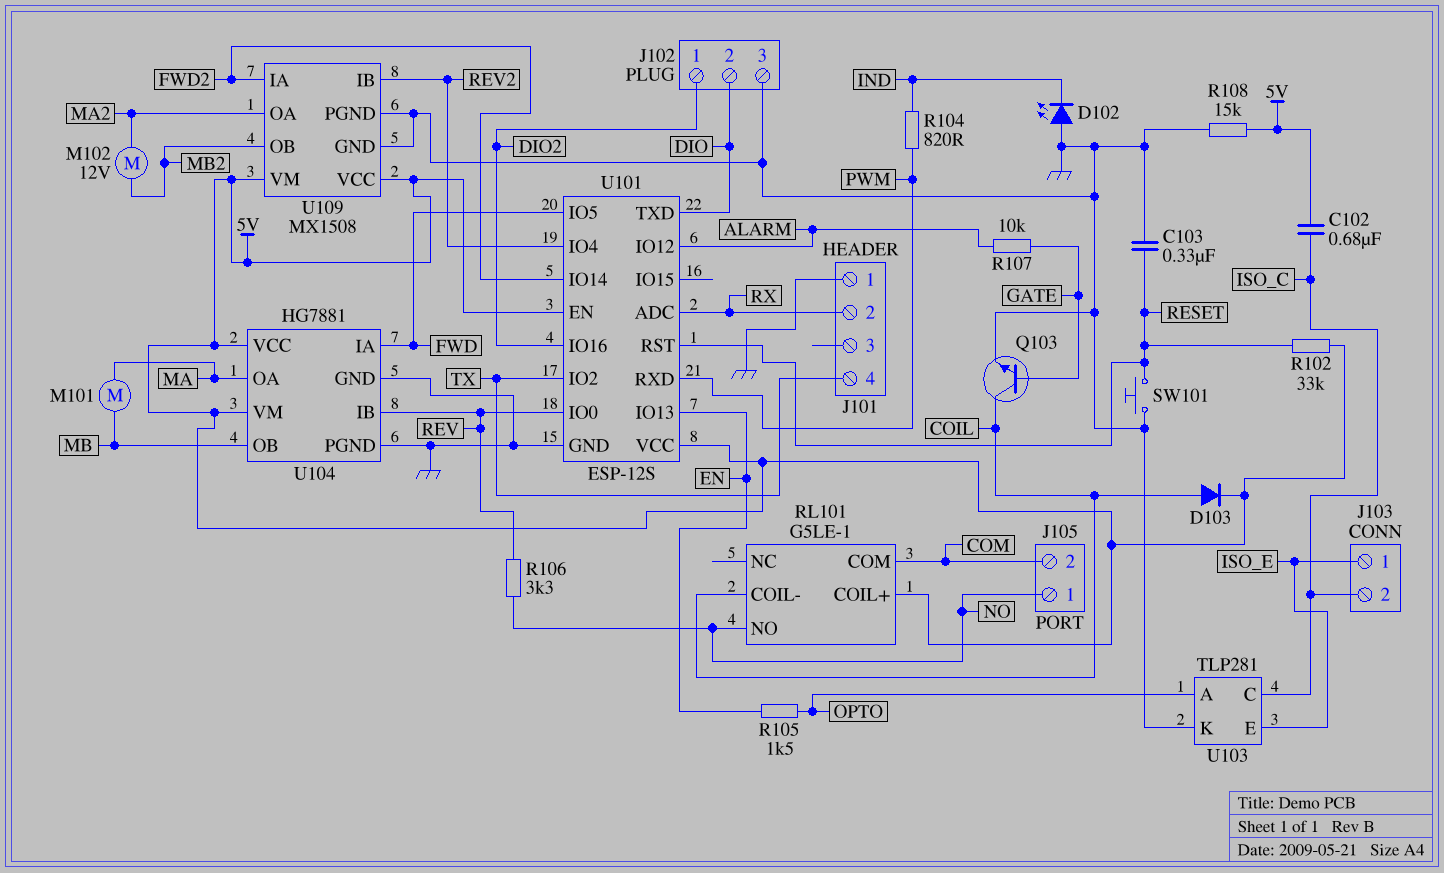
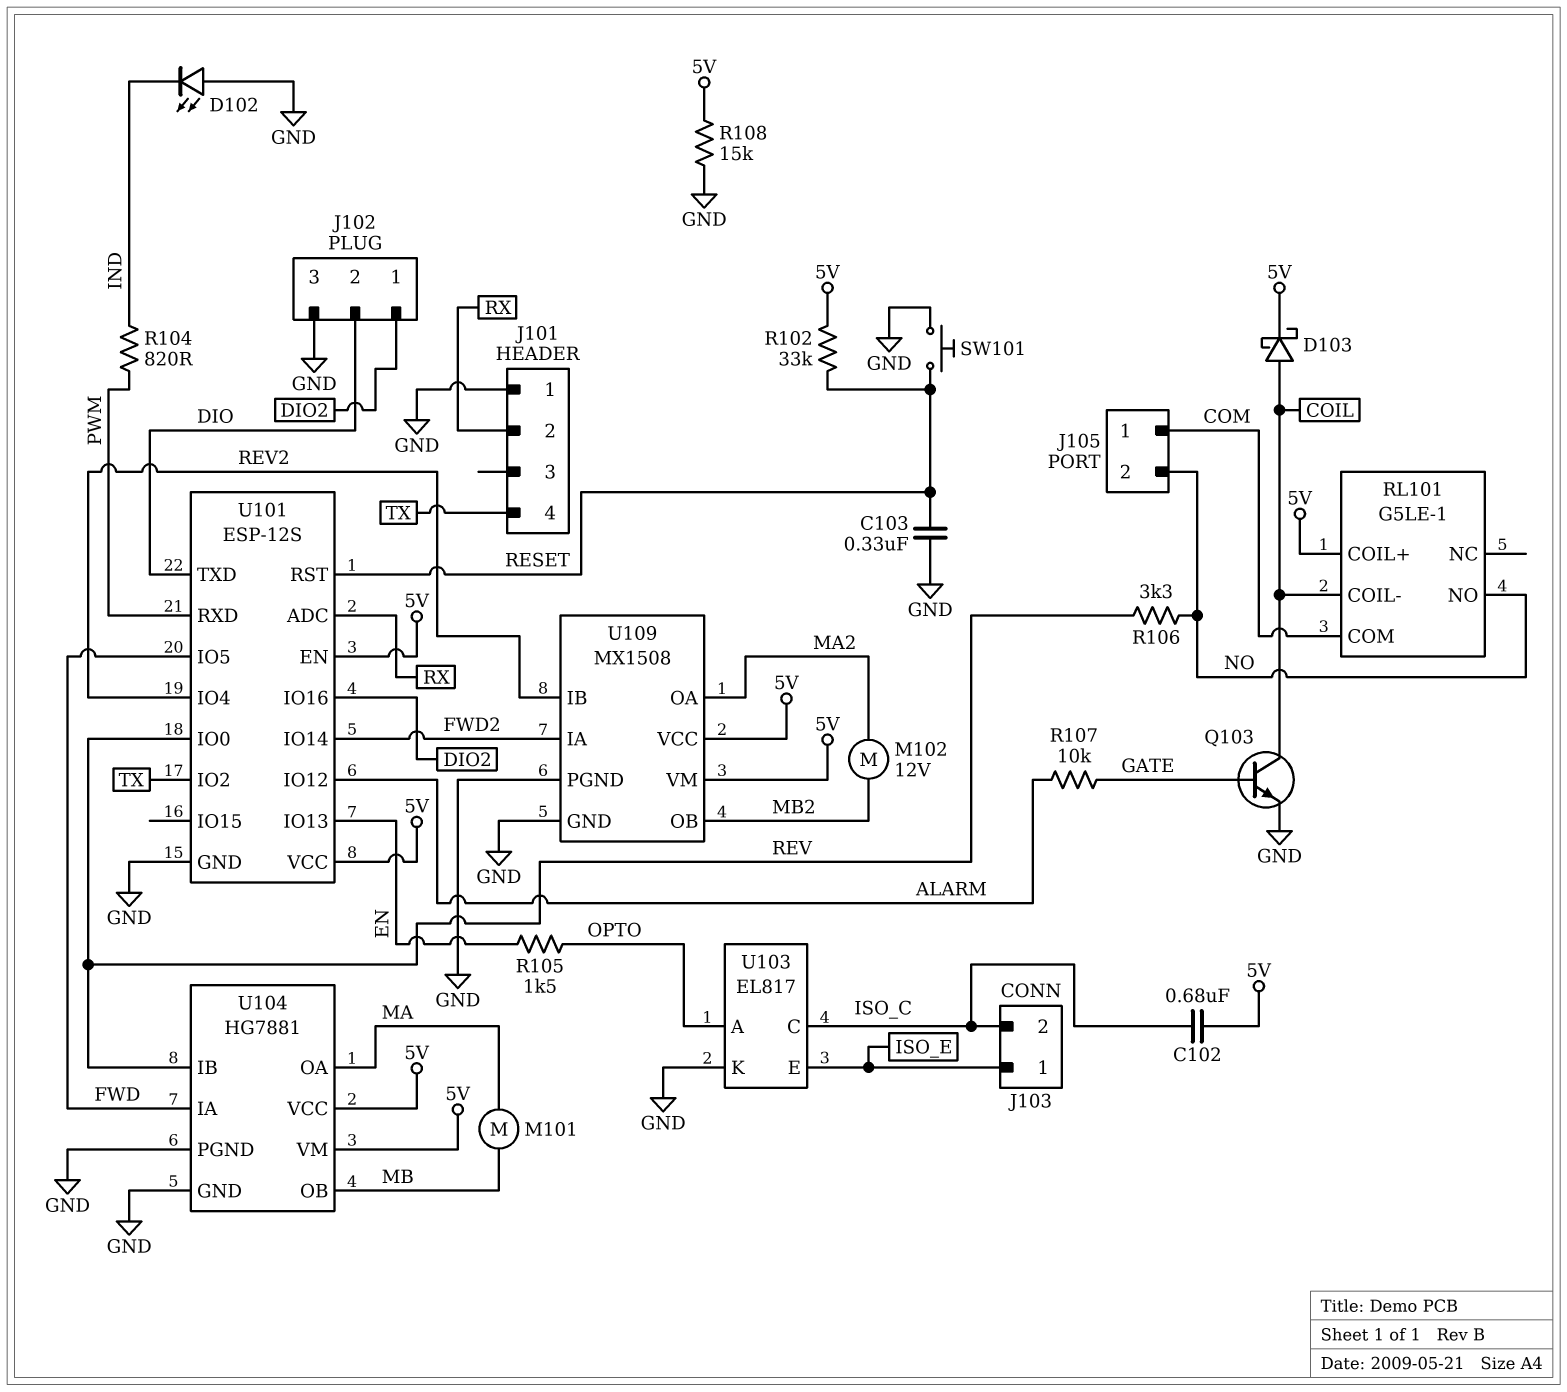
D103: diode (A COIL, K 5V) -> schottky (A COIL, K 5V)
J105 pin 1: NO -> COM
J105 pin 2: COM -> NO
U103: TLP281 -> EL817

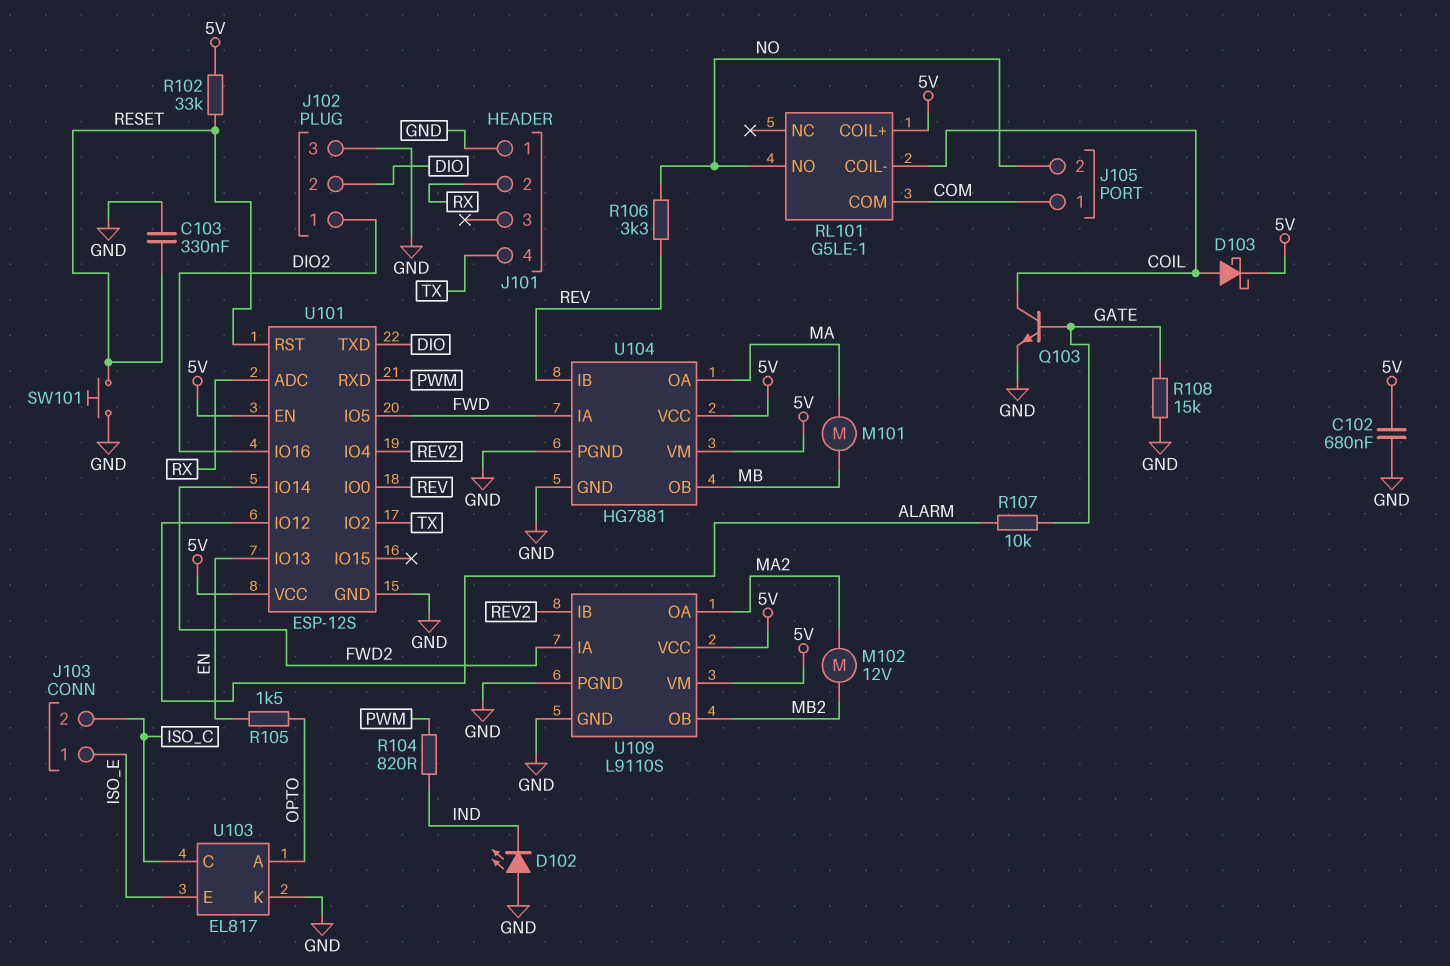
C102: 680nF (5V, ISO_C) -> 680nF (5V, GND)
R108: 15k (5V, GND) -> 15k (GATE, GND)
U109: MX1508 -> L9110S

